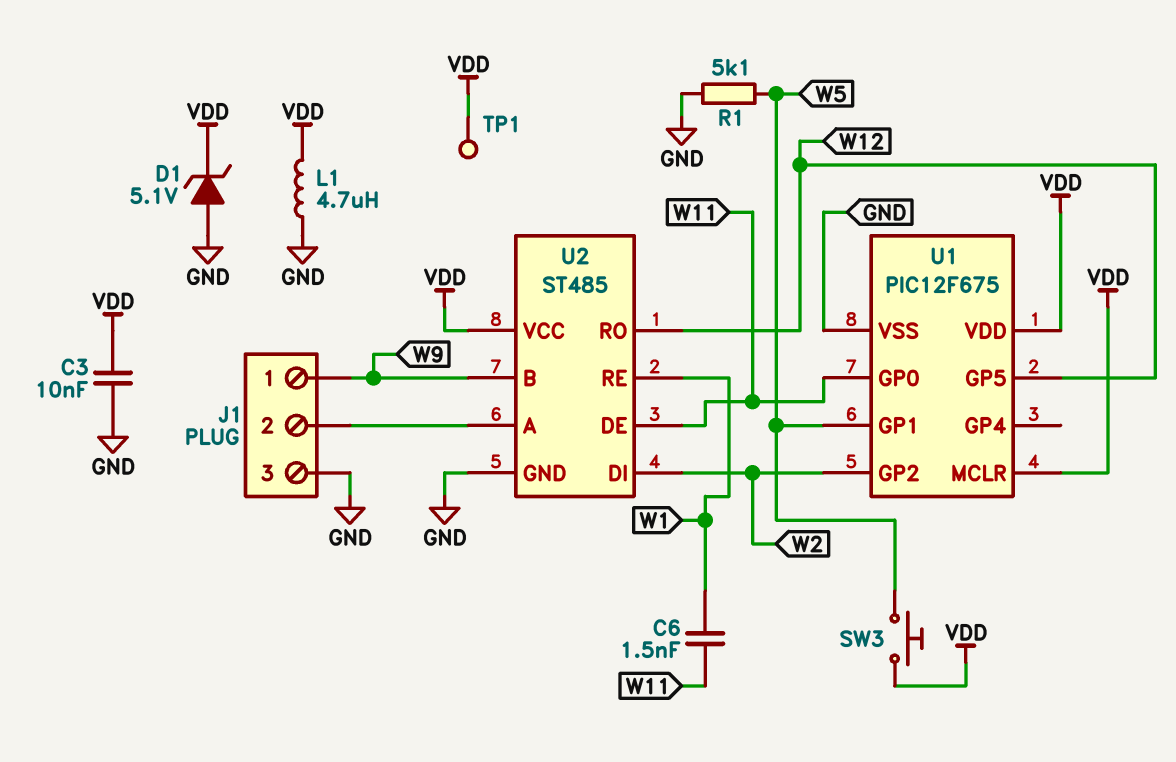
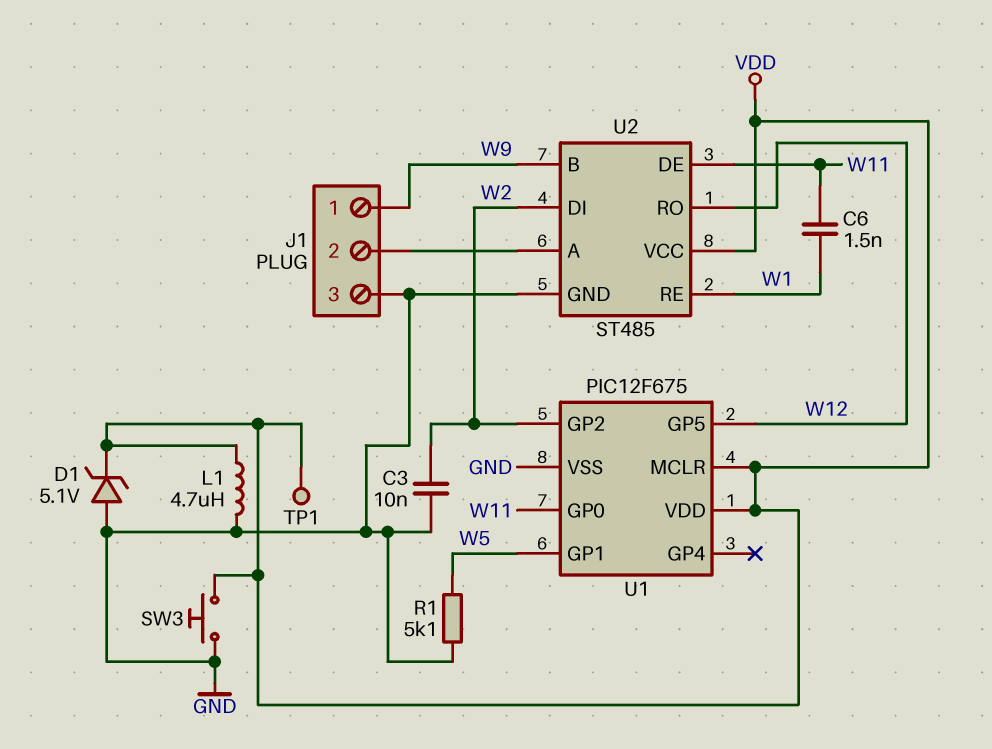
C3: 10nF (GND, VDD) -> 10nF (GND, W2)
SW3: button (VDD, W5) -> button (GND, VDD)

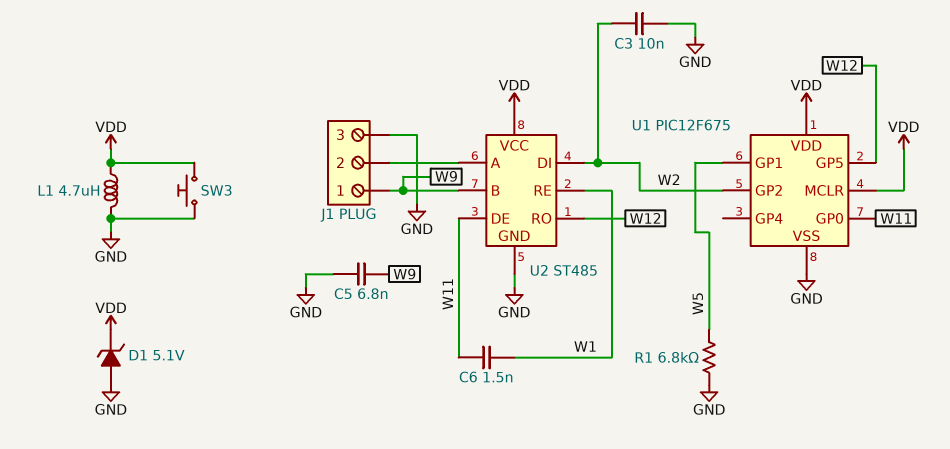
C5: none -> 6.8nF (GND, W9)
R1: 5.1k (GND, W5) -> 6.8k (GND, W5)
TP1: test point (VDD) -> none

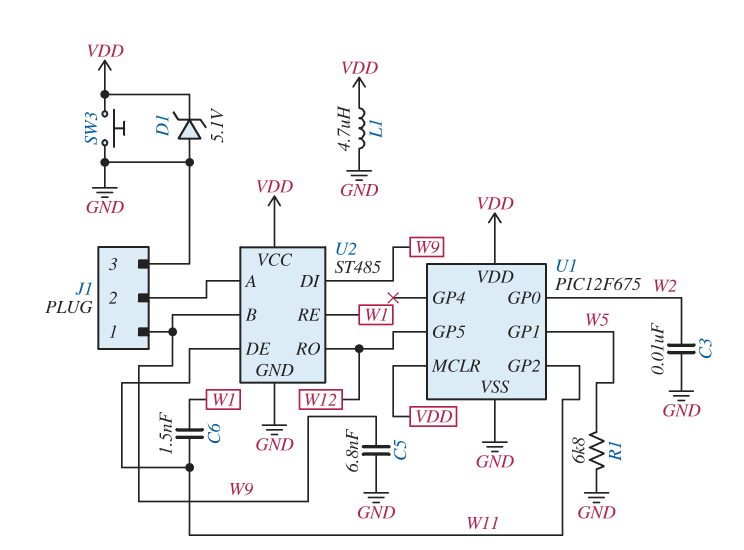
U1 pin GP0: W11 -> W2
U1 pin GP2: W2 -> W11
U2 pin DI: W2 -> W9

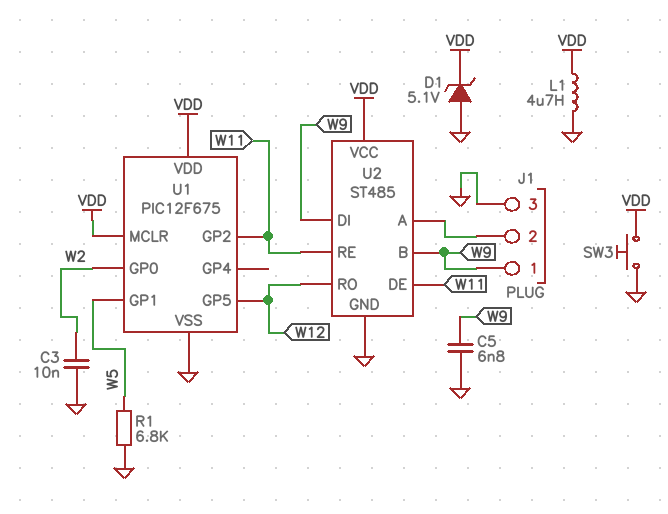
C6: 1.5nF (W1, W11) -> none
U2 pin RE: W1 -> W11

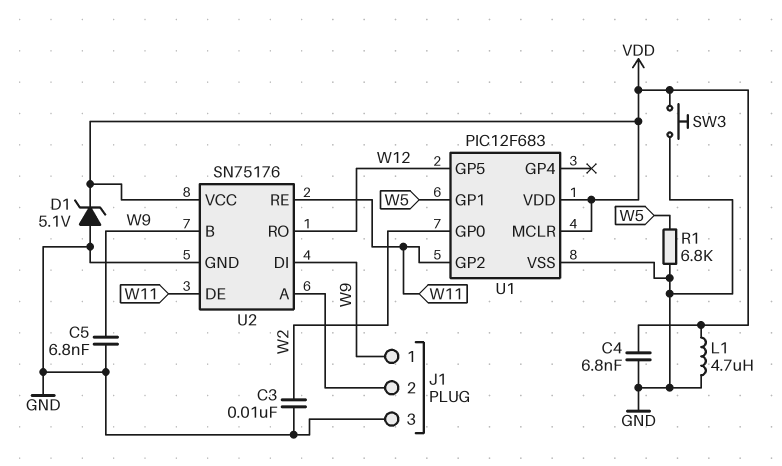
C4: none -> 6.8nF (GND, VDD)
U1: PIC12F675 -> PIC12F683
U2: ST485 -> SN75176

